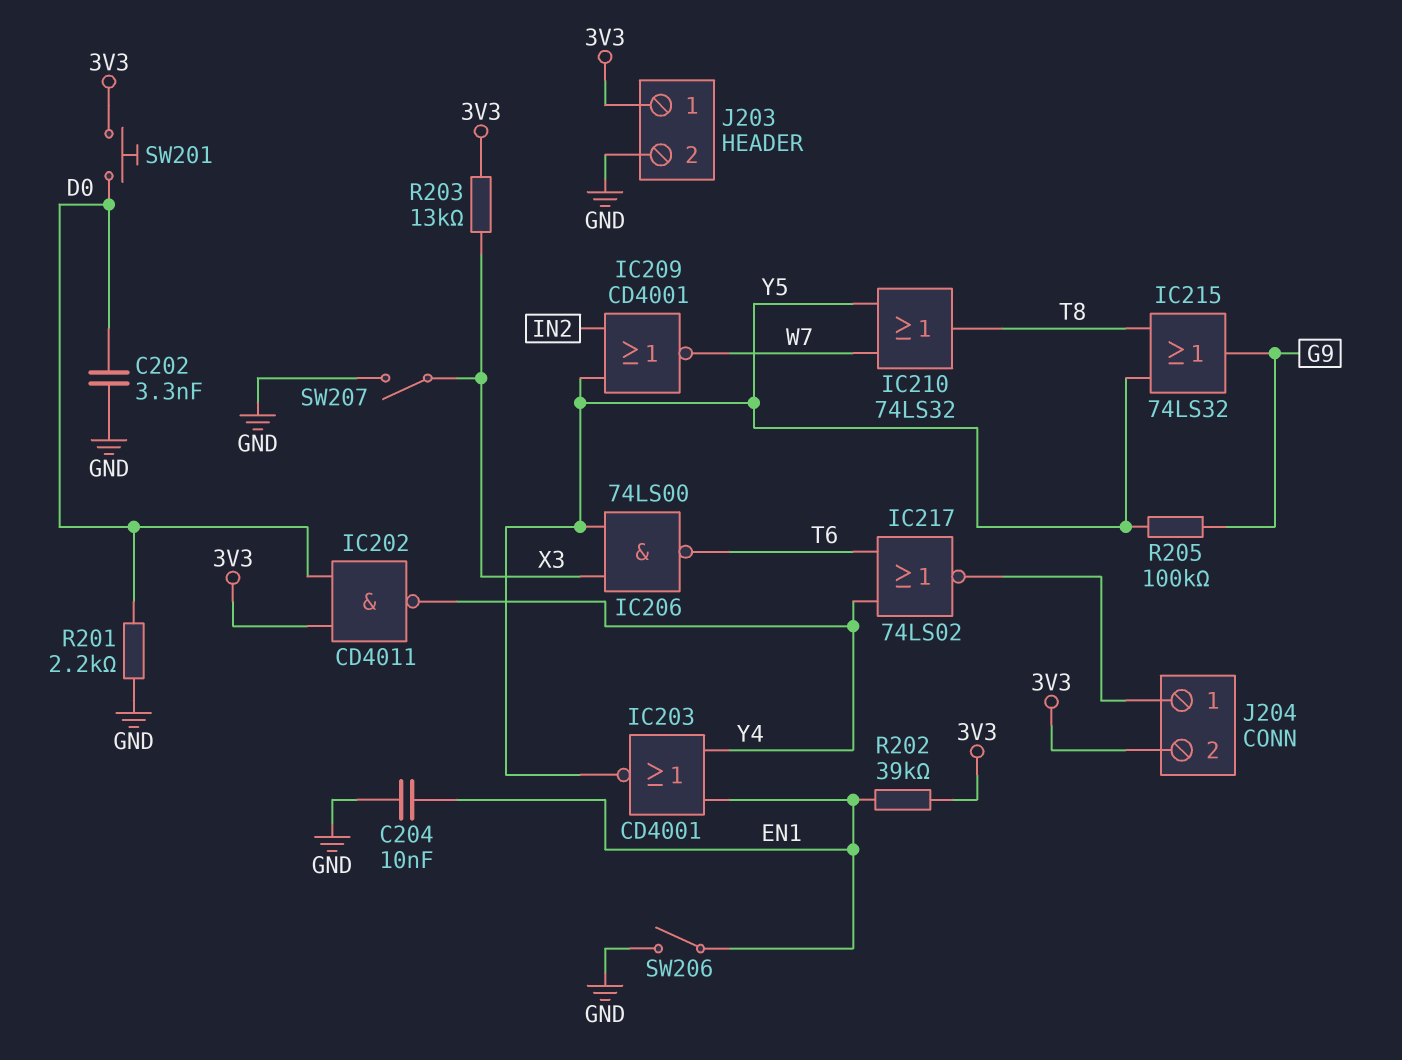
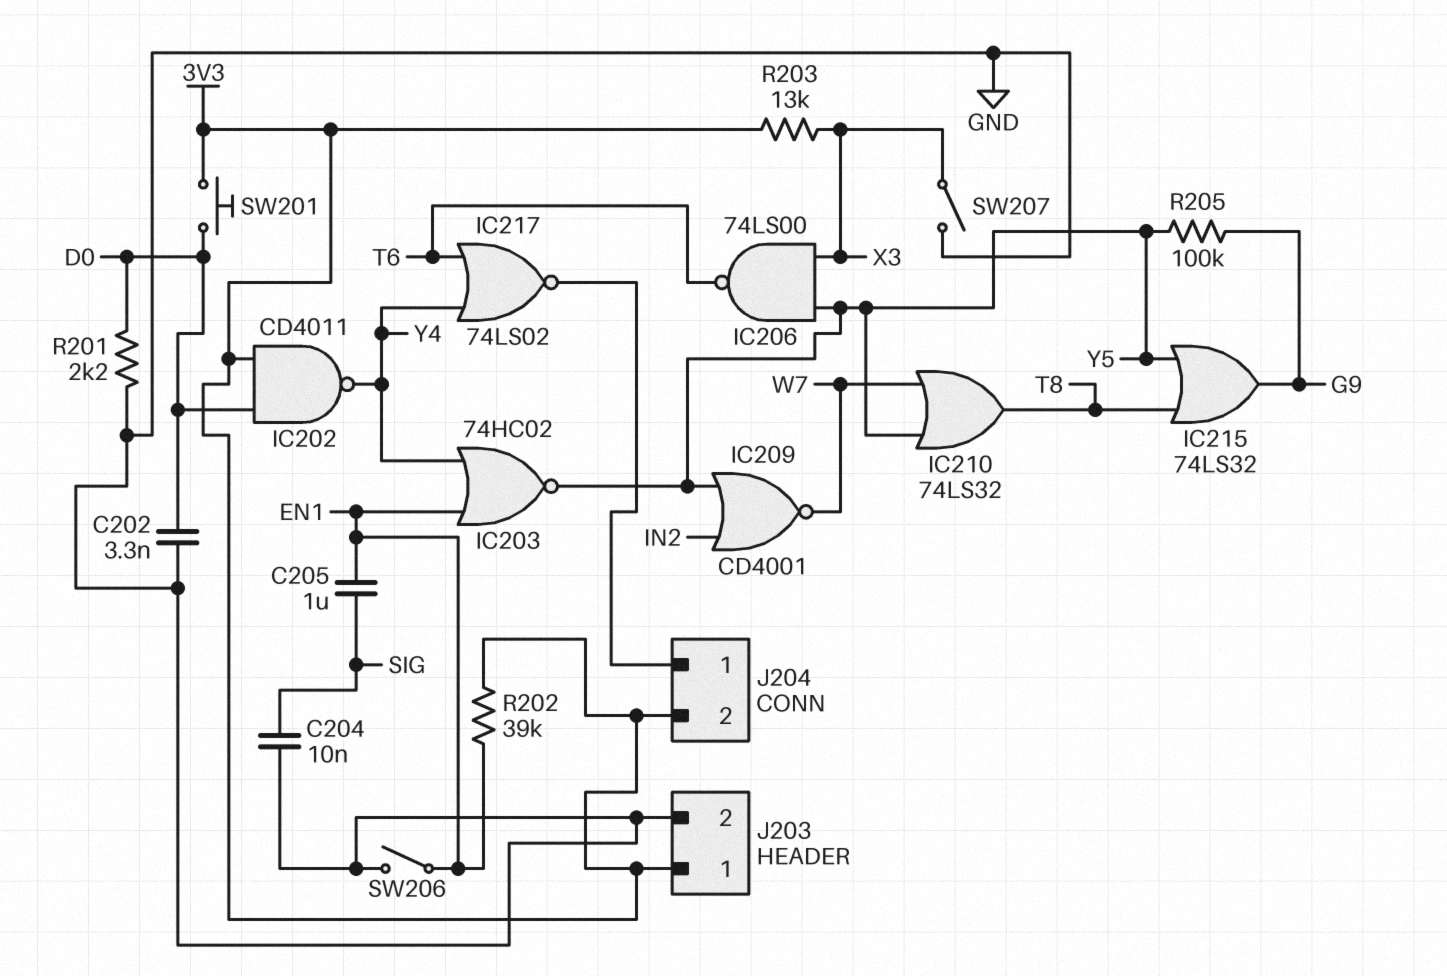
C204: 10nF (EN1, GND) -> 10nF (GND, SIG)
C205: none -> 1uF (EN1, SIG)
IC203: NOR CD4001 (in EN1, in Y4, out Y5) -> NOR 74HC02 (in EN1, in Y4, out Y5)

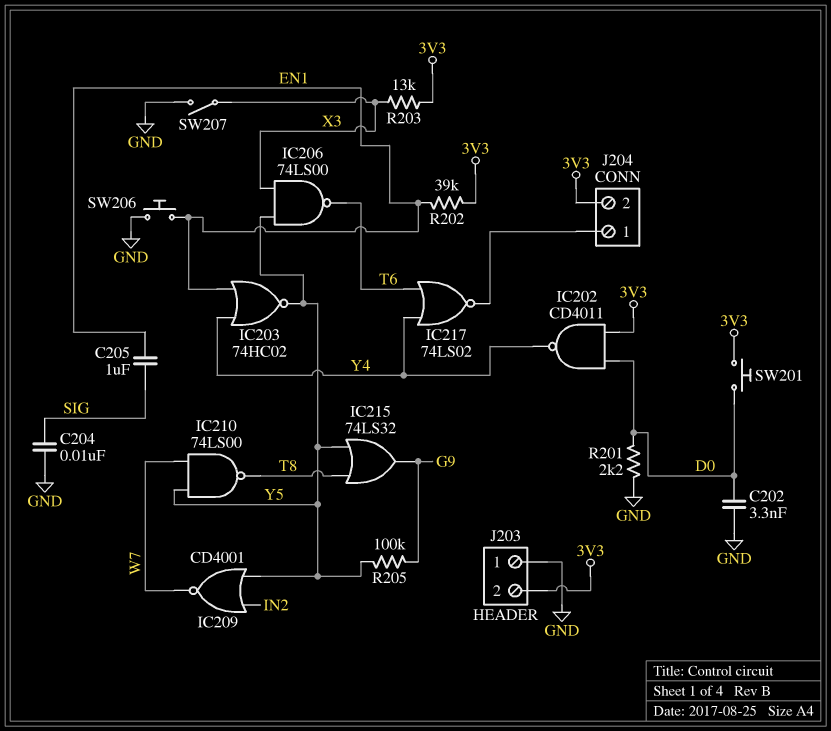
IC210: OR 74LS32 (in W7, in Y5, out T8) -> NAND 74LS00 (in W7, in Y5, out T8)
J203 pin 1: 3V3 -> GND
J203 pin 2: GND -> 3V3
SW206: switch (EN1, GND) -> button (EN1, GND)

